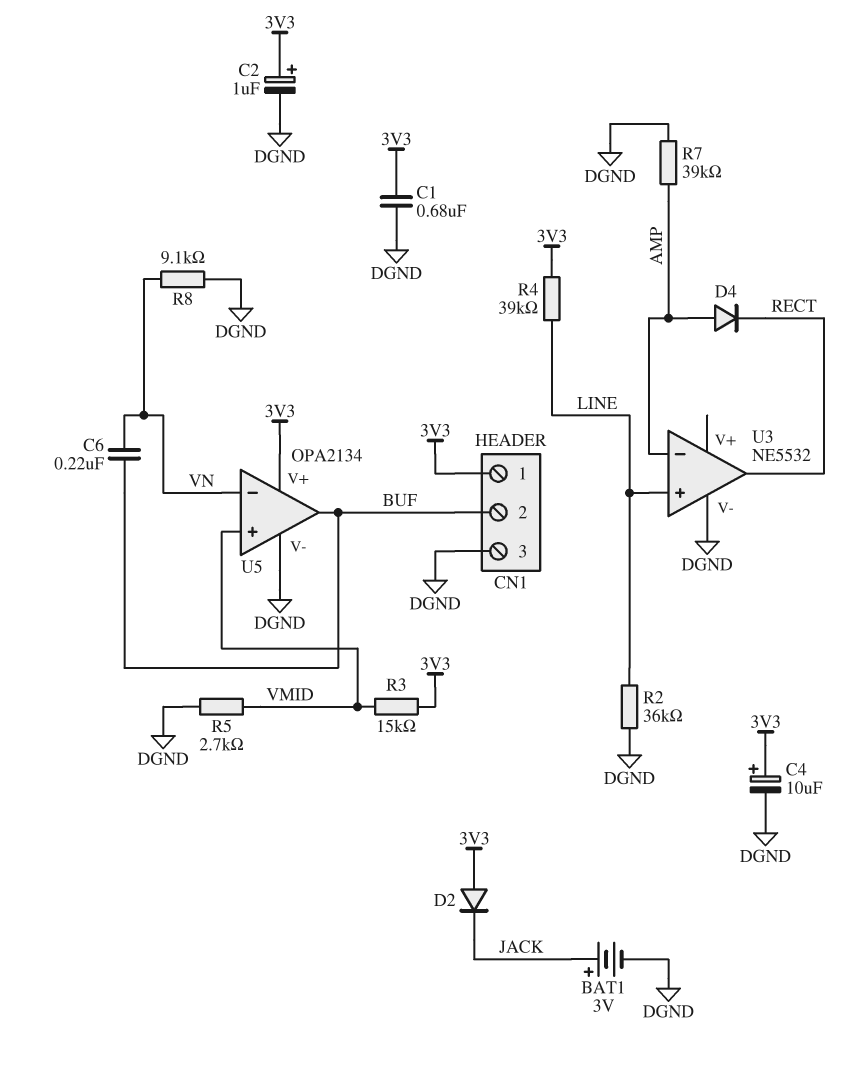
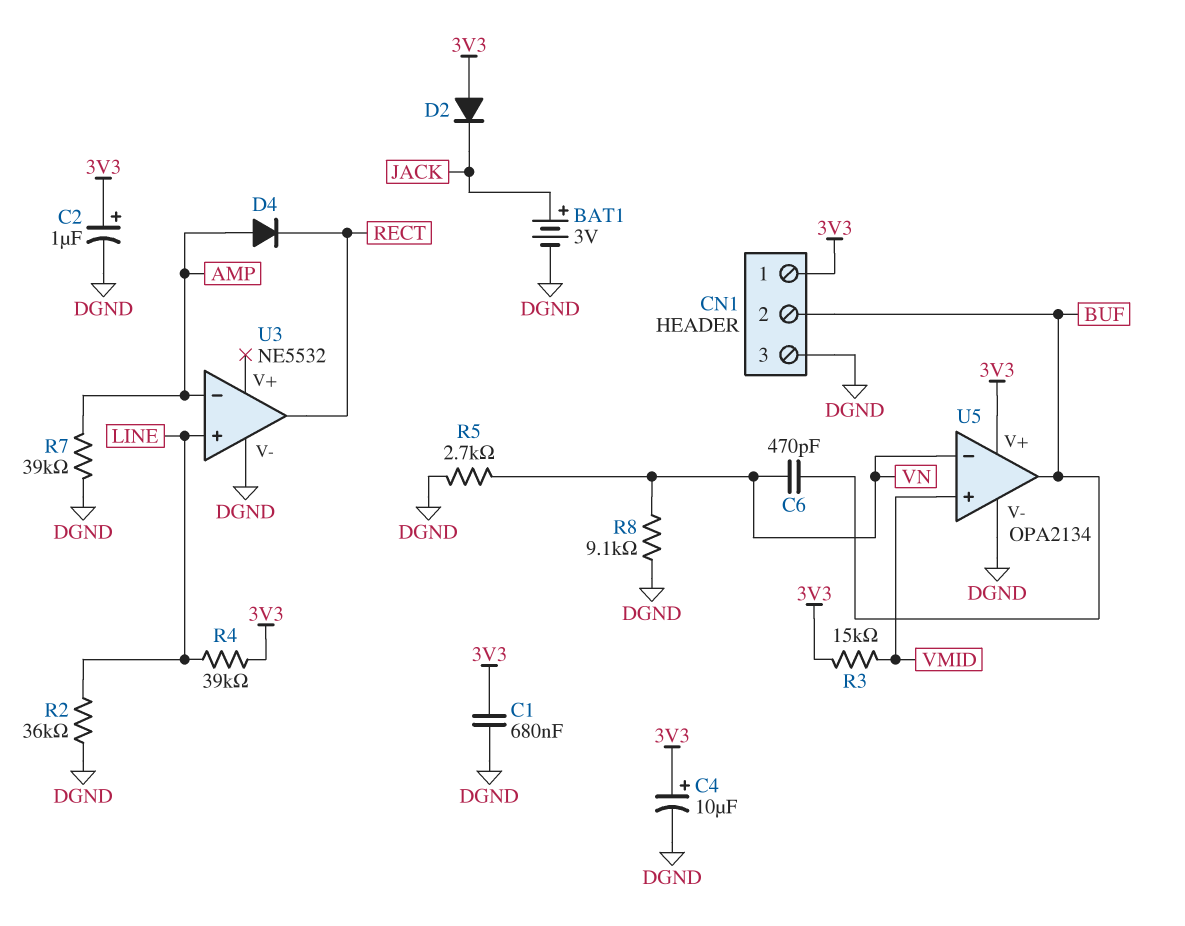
C6: 220nF (BUF, VN) -> 470pF (BUF, VN)
R5: 2.7k (DGND, VMID) -> 2.7k (DGND, VN)

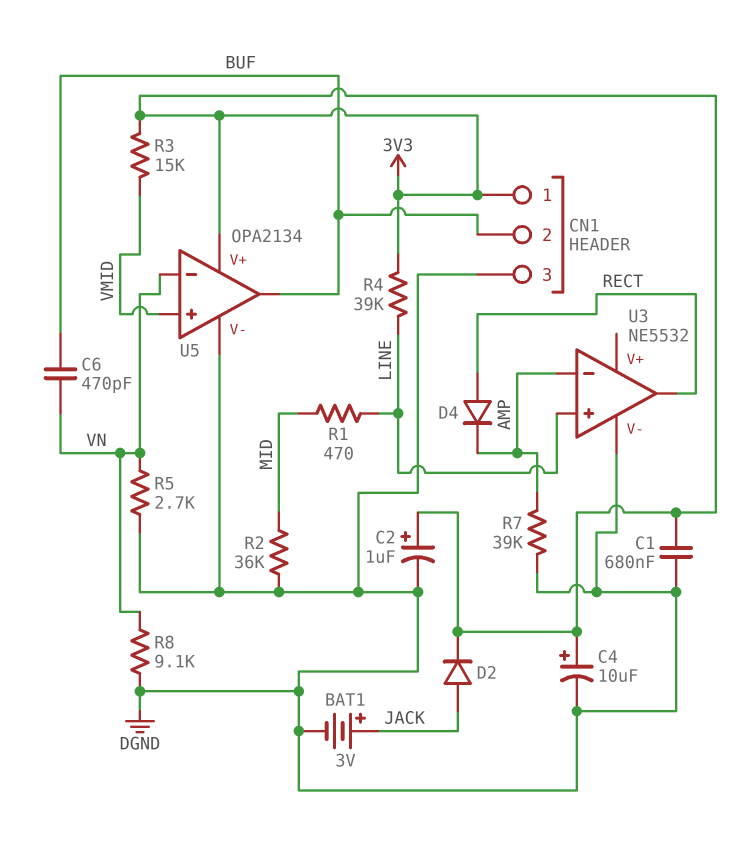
D2: diode (A 3V3, K JACK) -> diode (A JACK, K 3V3)
D4: diode (A AMP, K RECT) -> diode (A RECT, K AMP)
R1: none -> 470 (LINE, MID)
R2: 36k (DGND, LINE) -> 36k (DGND, MID)

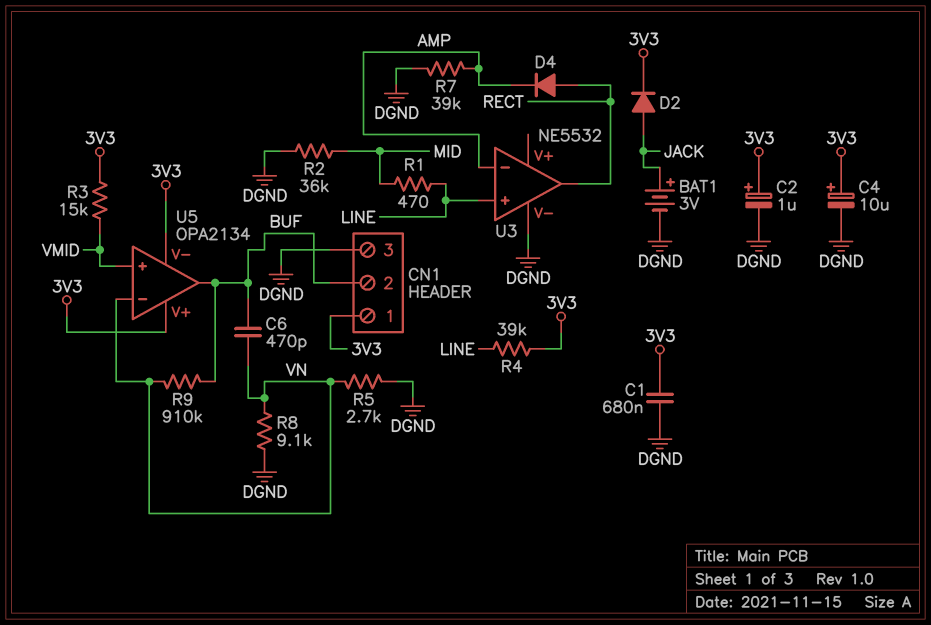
R9: none -> 910k (BUF, VN)
U5 pin V-: DGND -> 3V3

